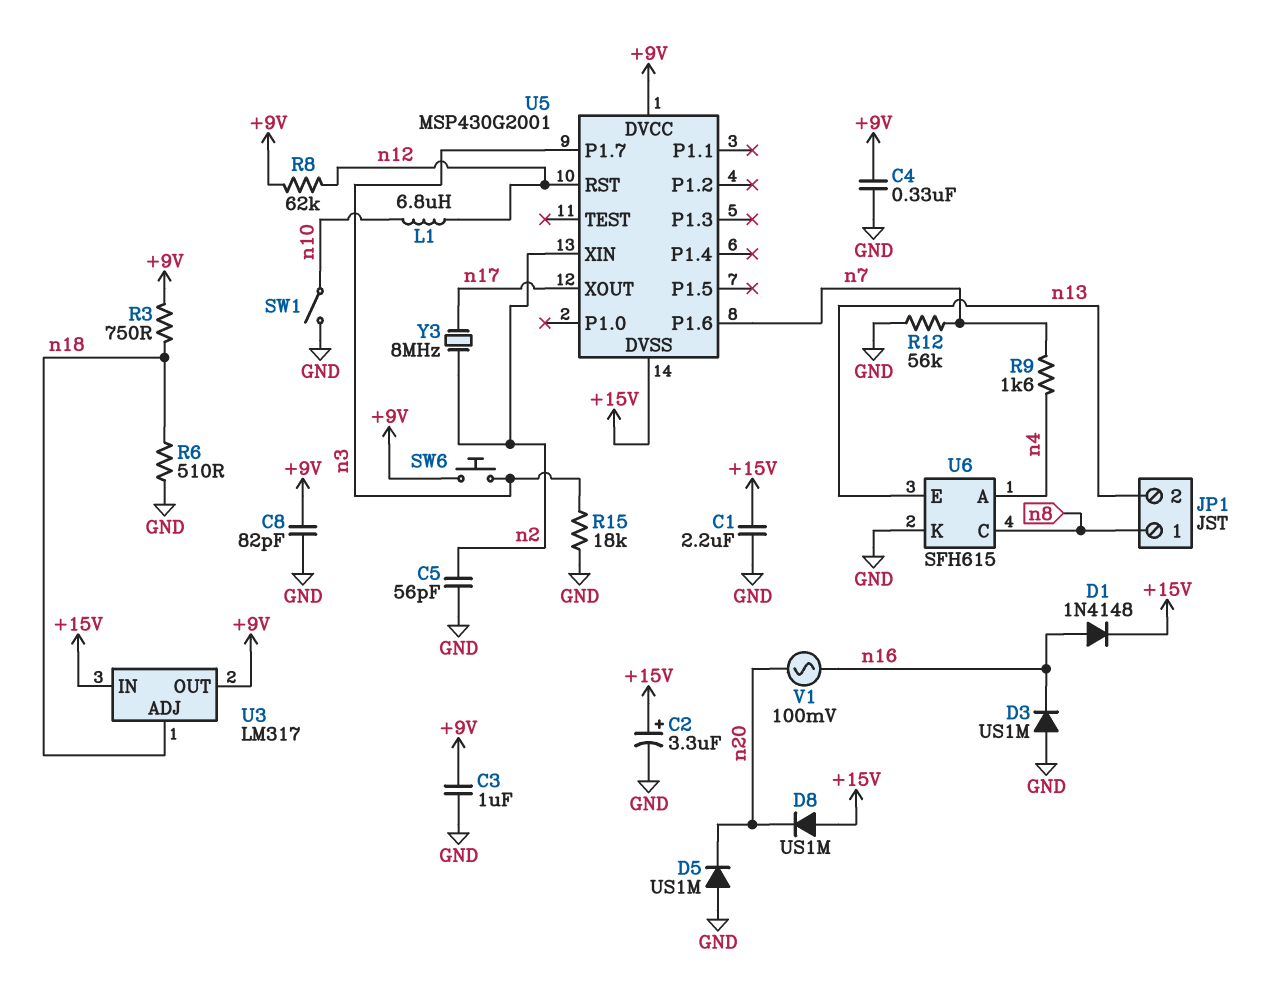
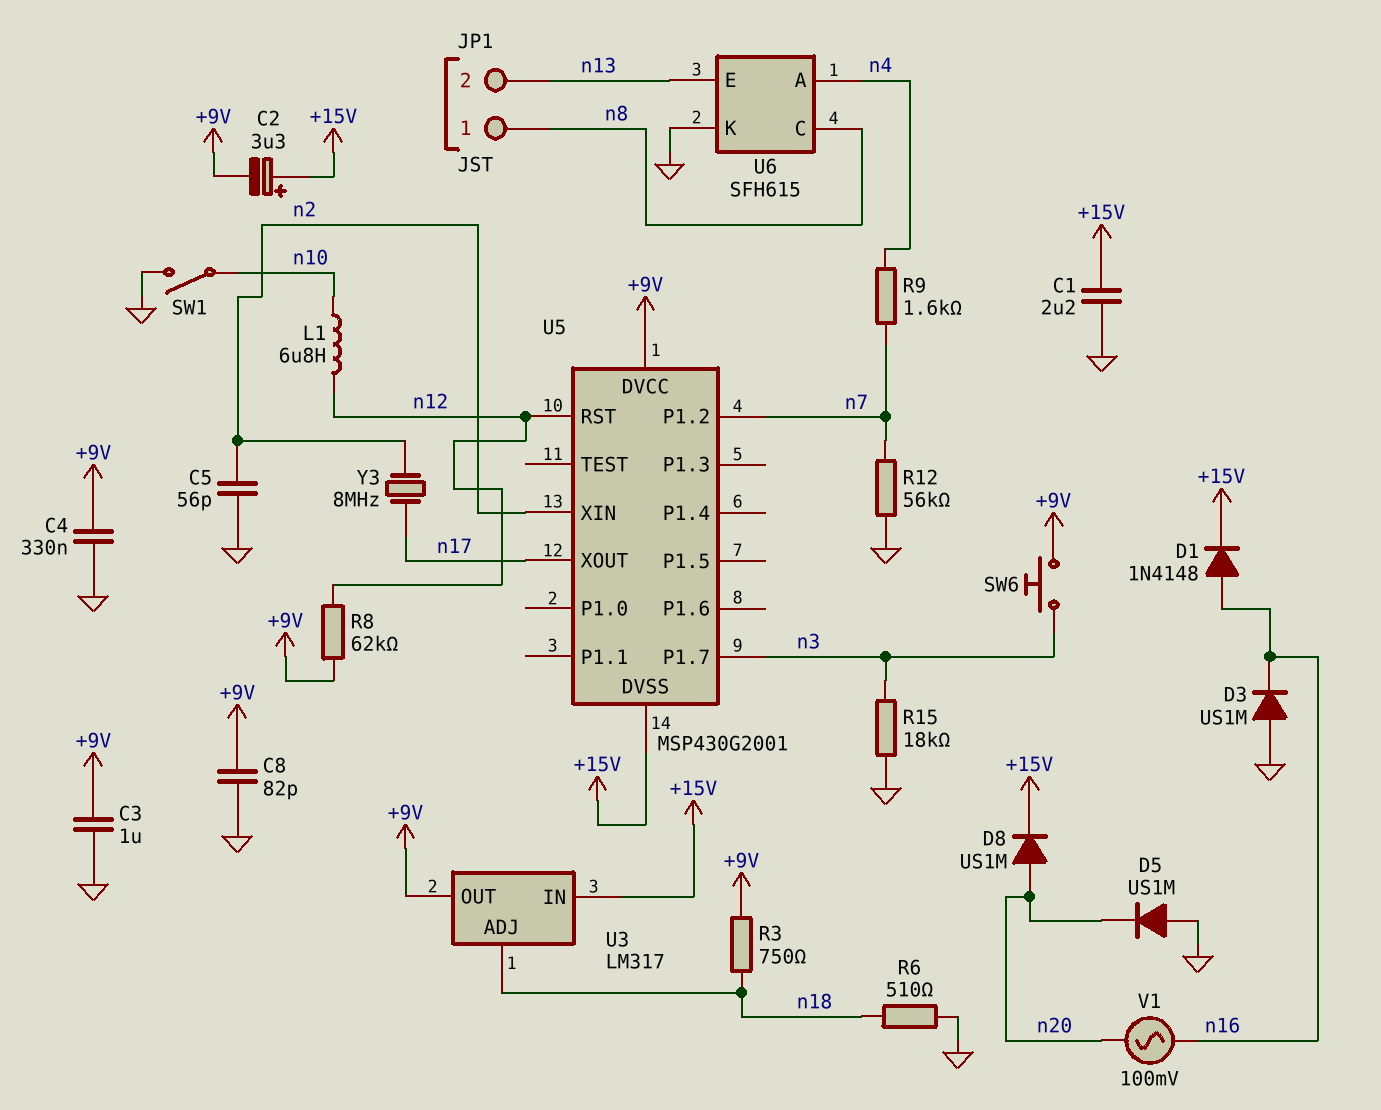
C2: 3.3uF (plus +15V, minus GND) -> 3.3uF (plus +15V, minus +9V)
D8: diode US1M (A +15V, K n20) -> diode US1M (A n20, K +15V)
U5 pin P1.2: none -> n7
U5 pin P1.6: n7 -> none

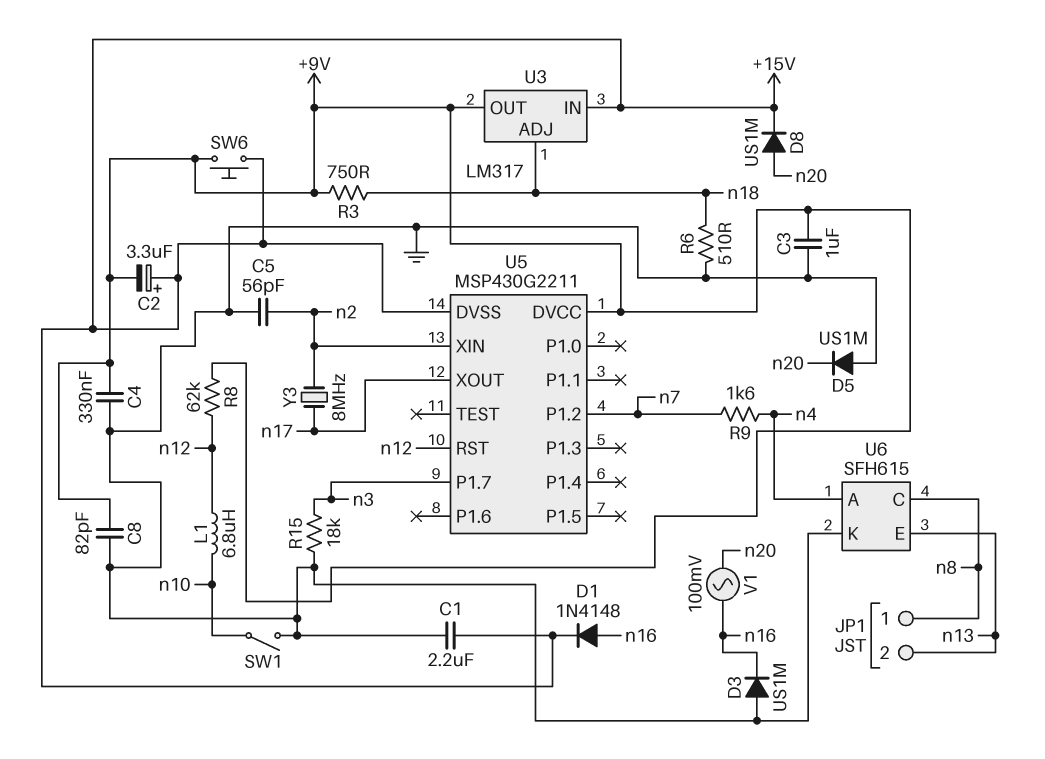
R12: 56k (GND, n7) -> none
SW6: button (+9V, n3) -> button (+9V, +15V)
U5: MSP430G2001 -> MSP430G2211

